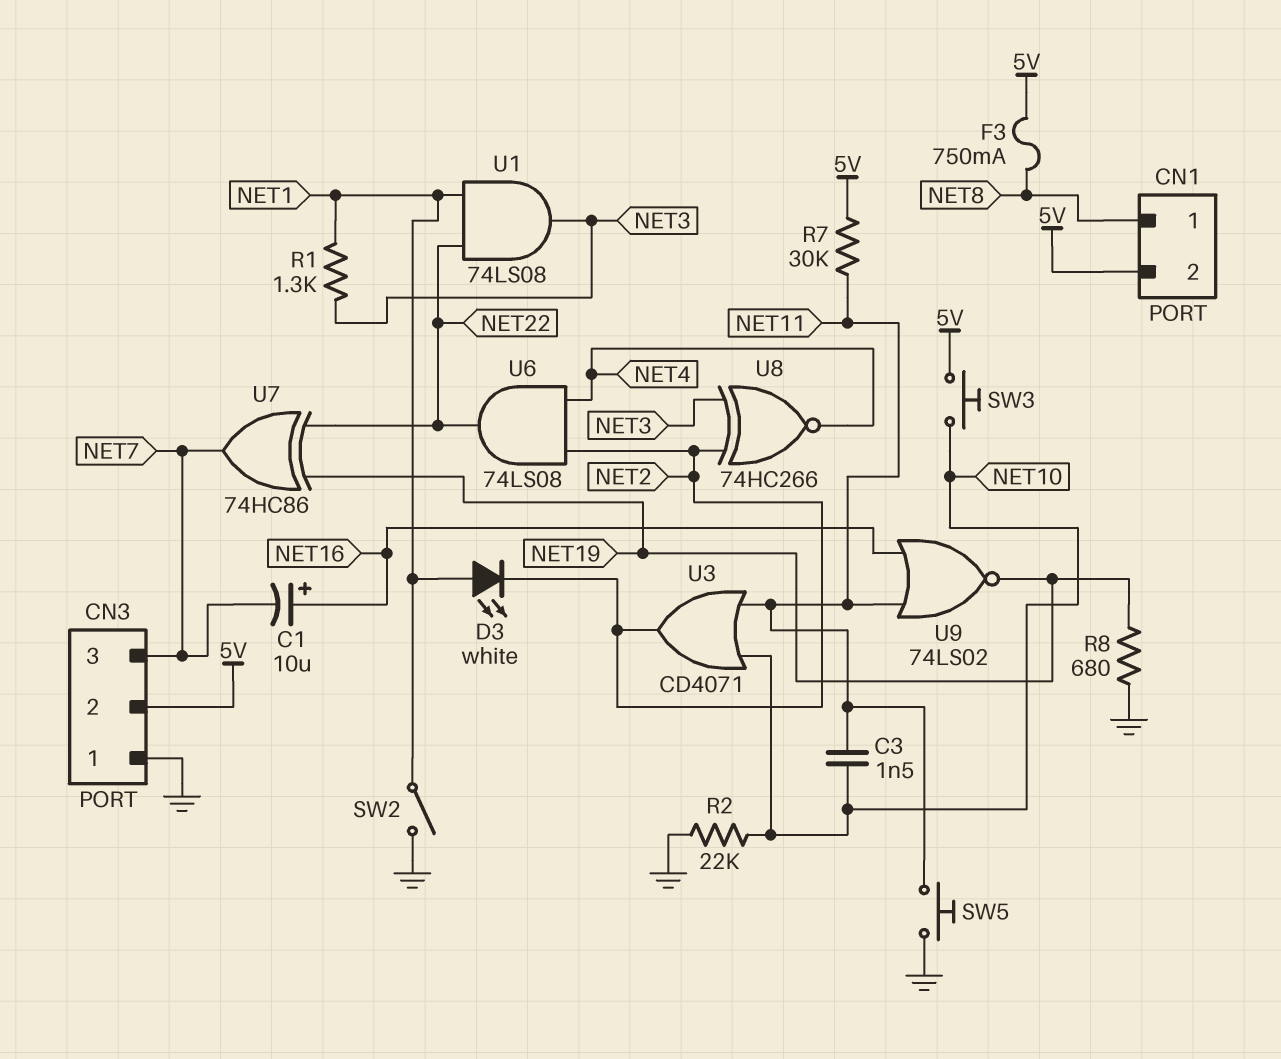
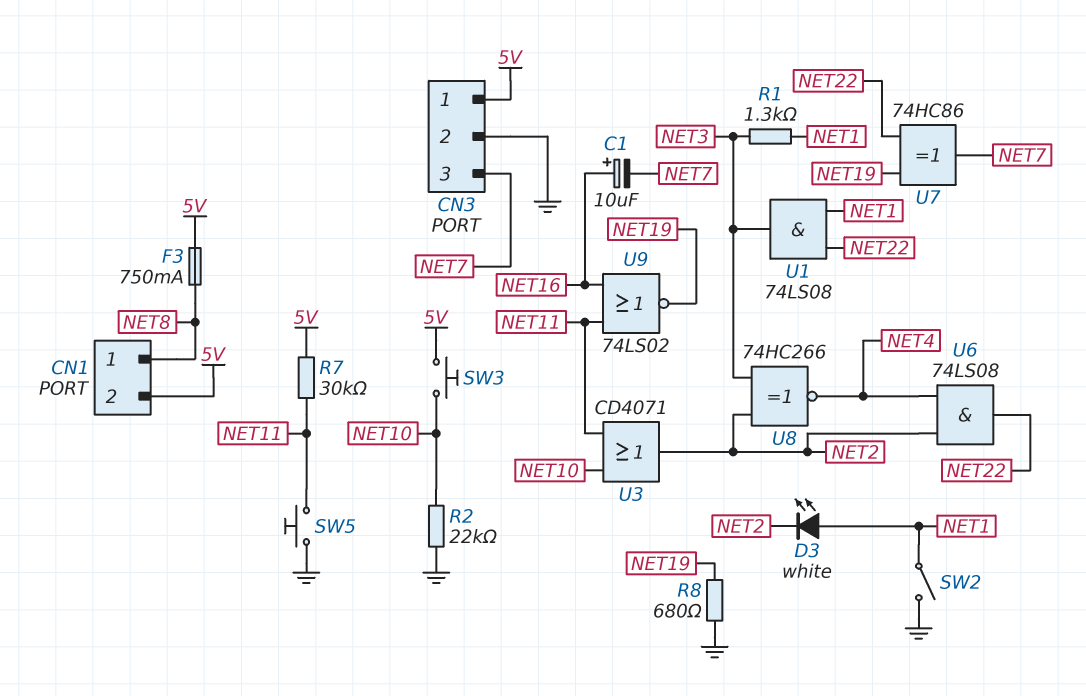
C3: 1.5nF (NET10, NET11) -> none
CN3 pin 1: GND -> 5V
CN3 pin 2: 5V -> GND

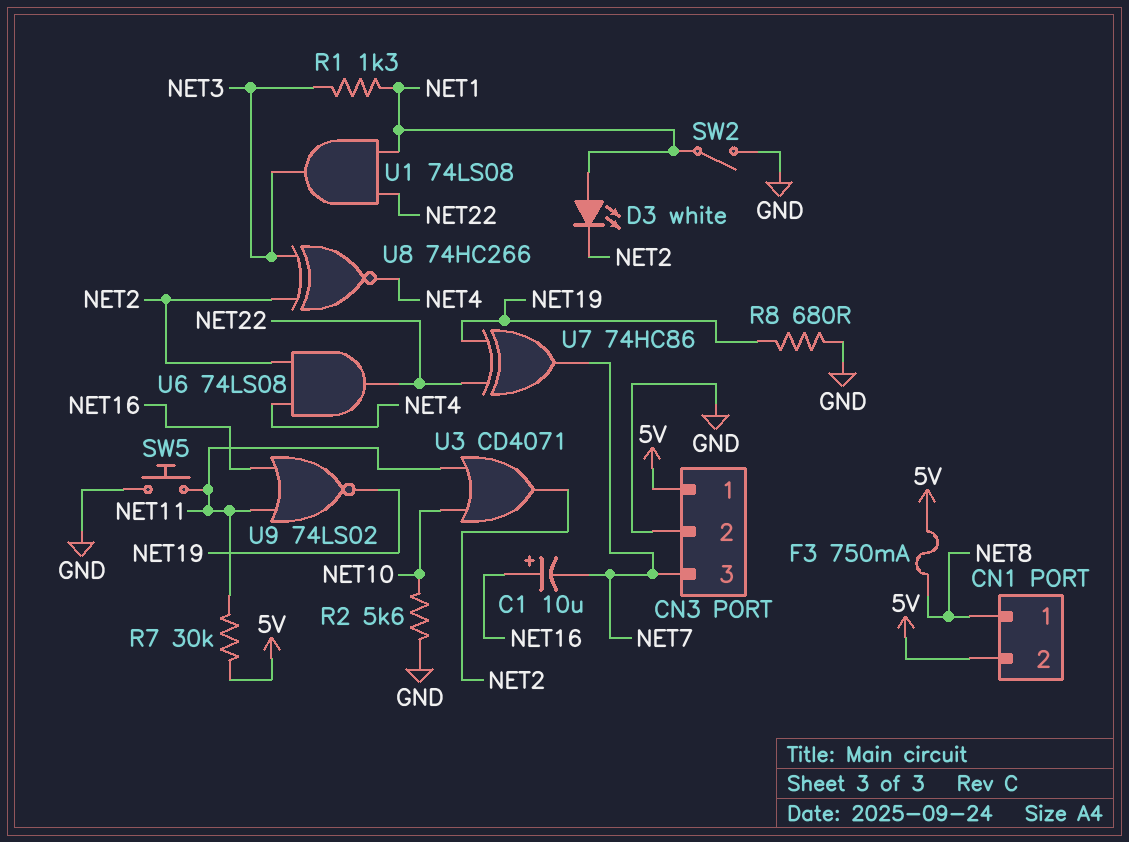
R2: 22k (GND, NET10) -> 5.6k (GND, NET10)
SW3: button (5V, NET10) -> none

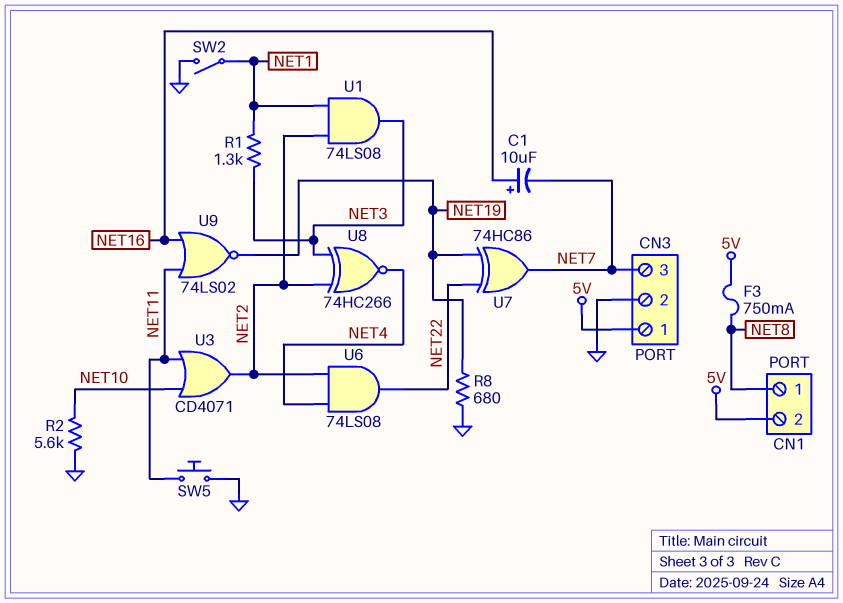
D3: LED white (A NET1, K NET2) -> none
R7: 30k (5V, NET11) -> none
U1: AND 74LS08 (in NET1, in NET22, out NET3) -> AND 74LS08 (in NET1, in NET2, out NET3)

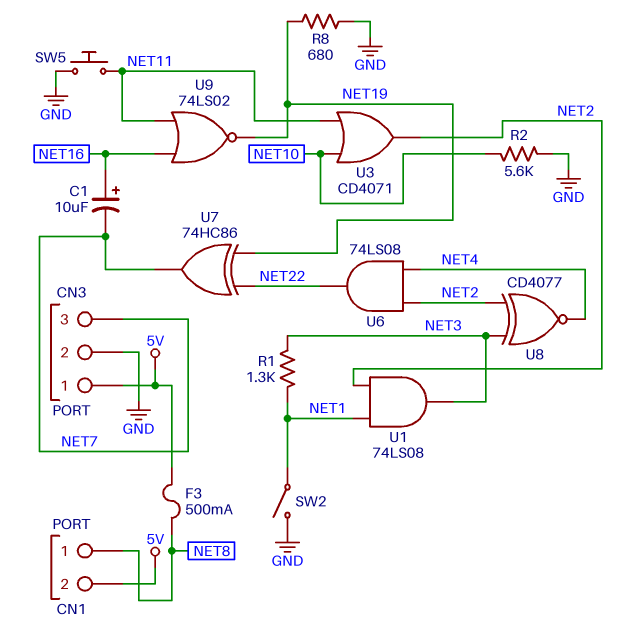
F3: 750mA (5V, NET8) -> 500mA (5V, NET8)
U8: XNOR 74HC266 (in NET2, in NET3, out NET4) -> XNOR CD4077 (in NET2, in NET3, out NET4)

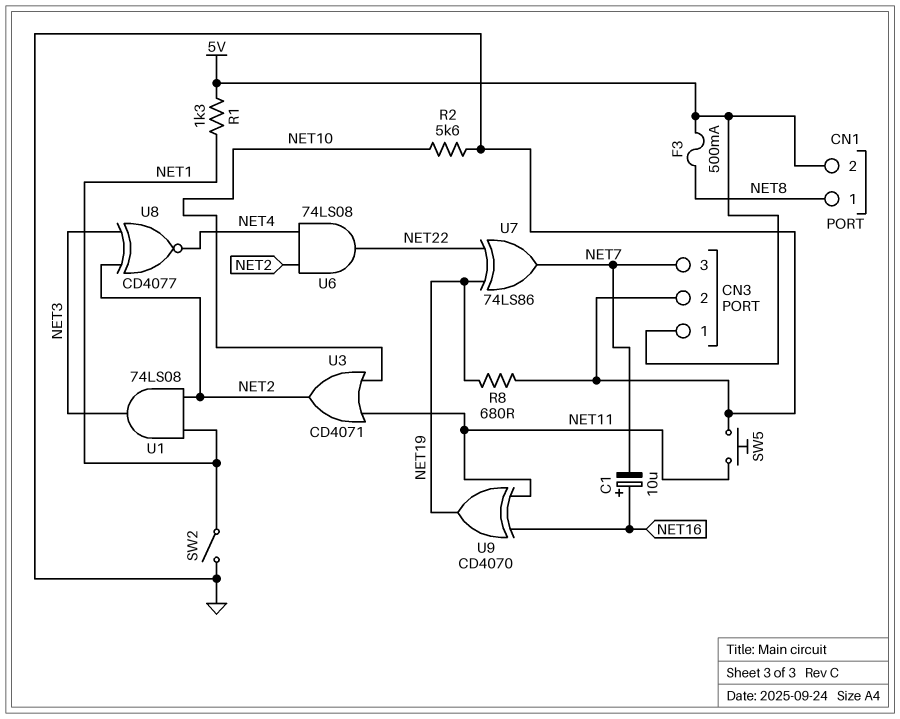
R1: 1.3k (NET1, NET3) -> 1.3k (5V, NET1)
U7: XOR 74HC86 (in NET19, in NET22, out NET7) -> XOR 74LS86 (in NET19, in NET22, out NET7)
U9: NOR 74LS02 (in NET11, in NET16, out NET19) -> XOR CD4070 (in NET11, in NET16, out NET19)

